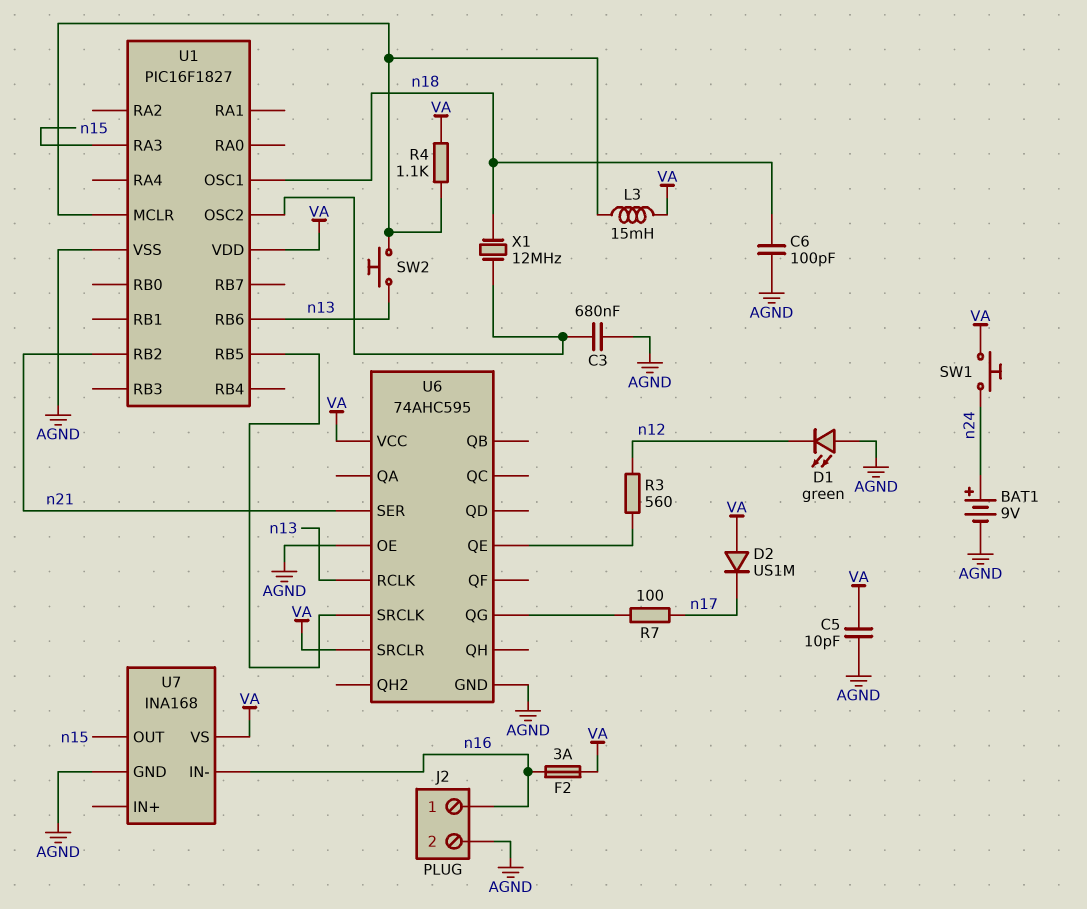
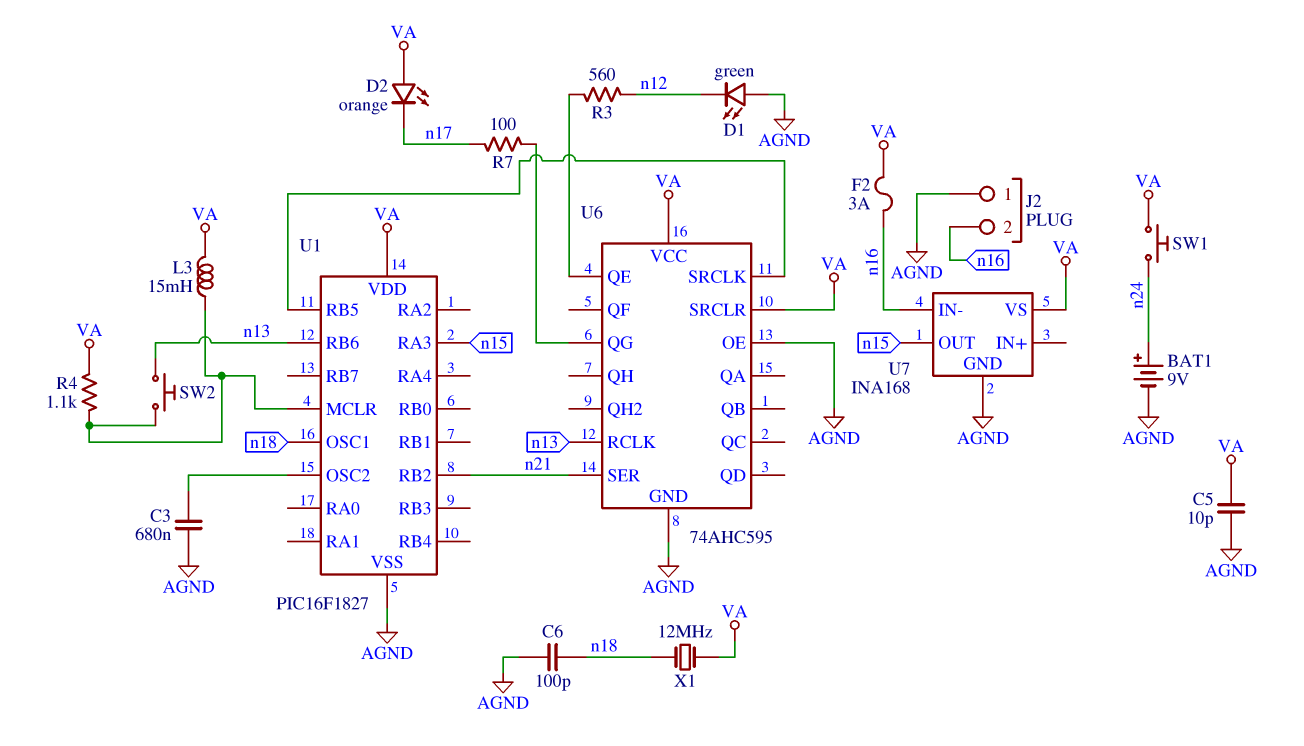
D2: diode US1M (A VA, K n17) -> LED orange (A VA, K n17)
J2 pin 1: n16 -> AGND
J2 pin 2: AGND -> n16
X1: 12MHz (U1/OSC2, n18) -> 12MHz (VA, n18)

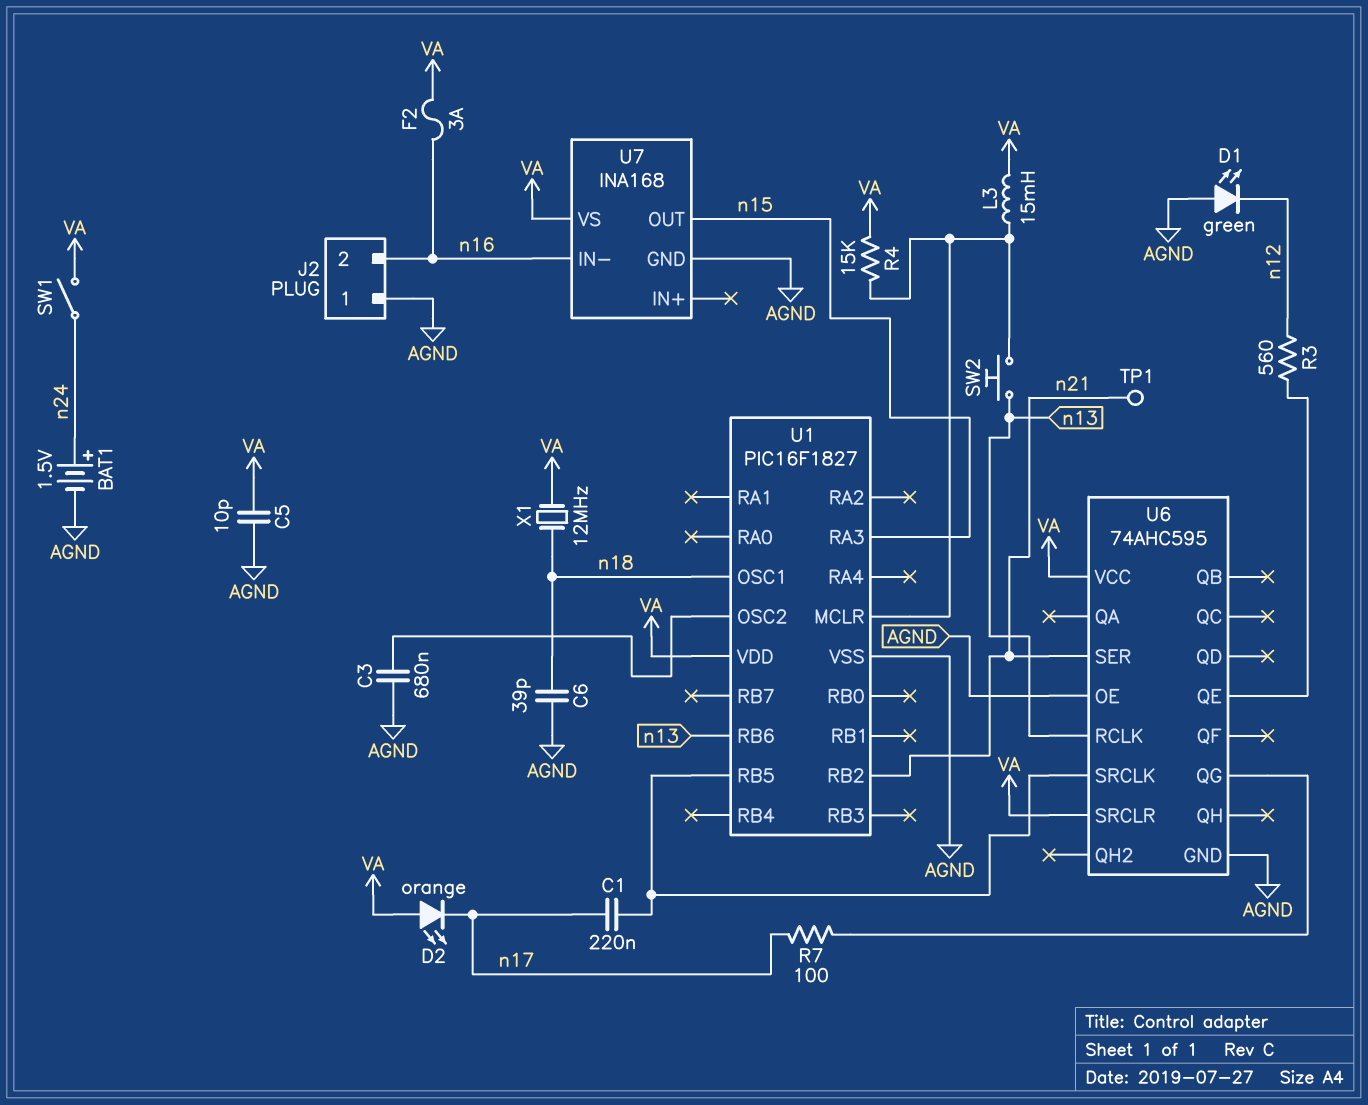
BAT1: 9V (plus n24, minus AGND) -> 1.5V (plus n24, minus AGND)
C1: none -> 220nF (U1/RB5, n17)
C6: 100pF (AGND, n18) -> 39pF (AGND, n18)
R4: 1.1k (U1/MCLR, VA) -> 15k (U1/MCLR, VA)
SW1: button (VA, n24) -> switch (VA, n24)
TP1: none -> test point (n21)

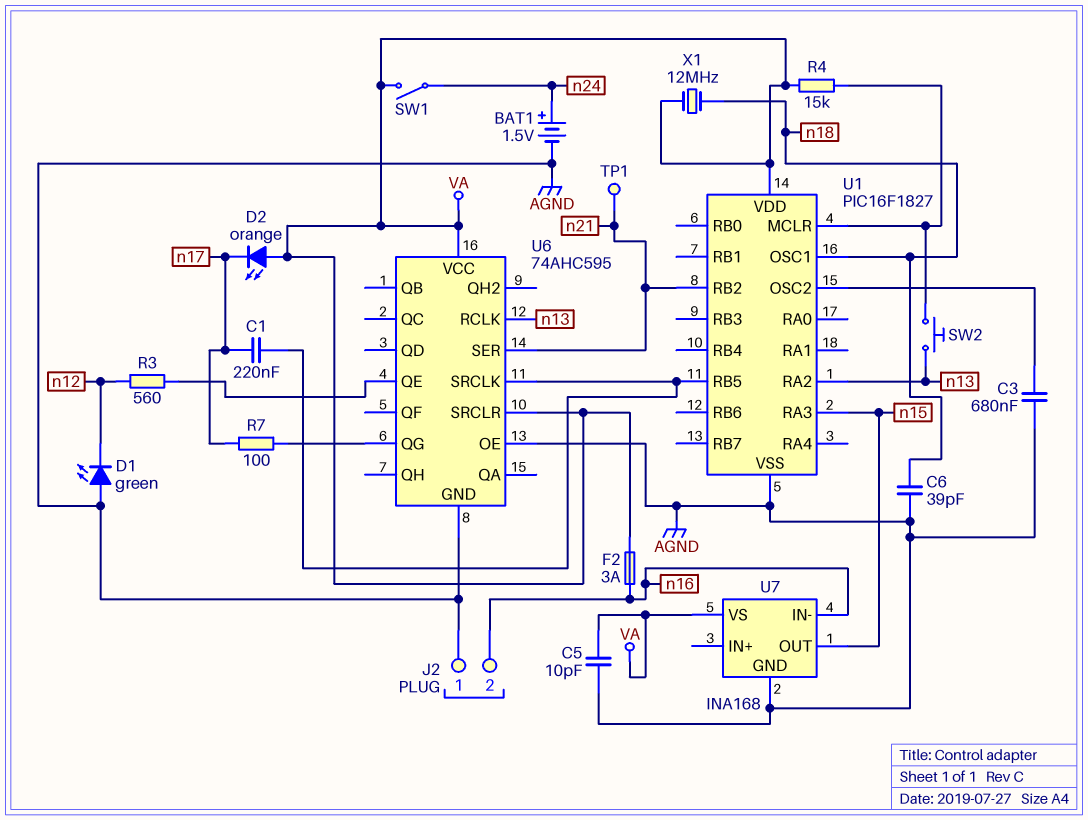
L3: 15mH (U1/MCLR, VA) -> none
U1 pin RA2: none -> n13
U1 pin RB6: n13 -> none

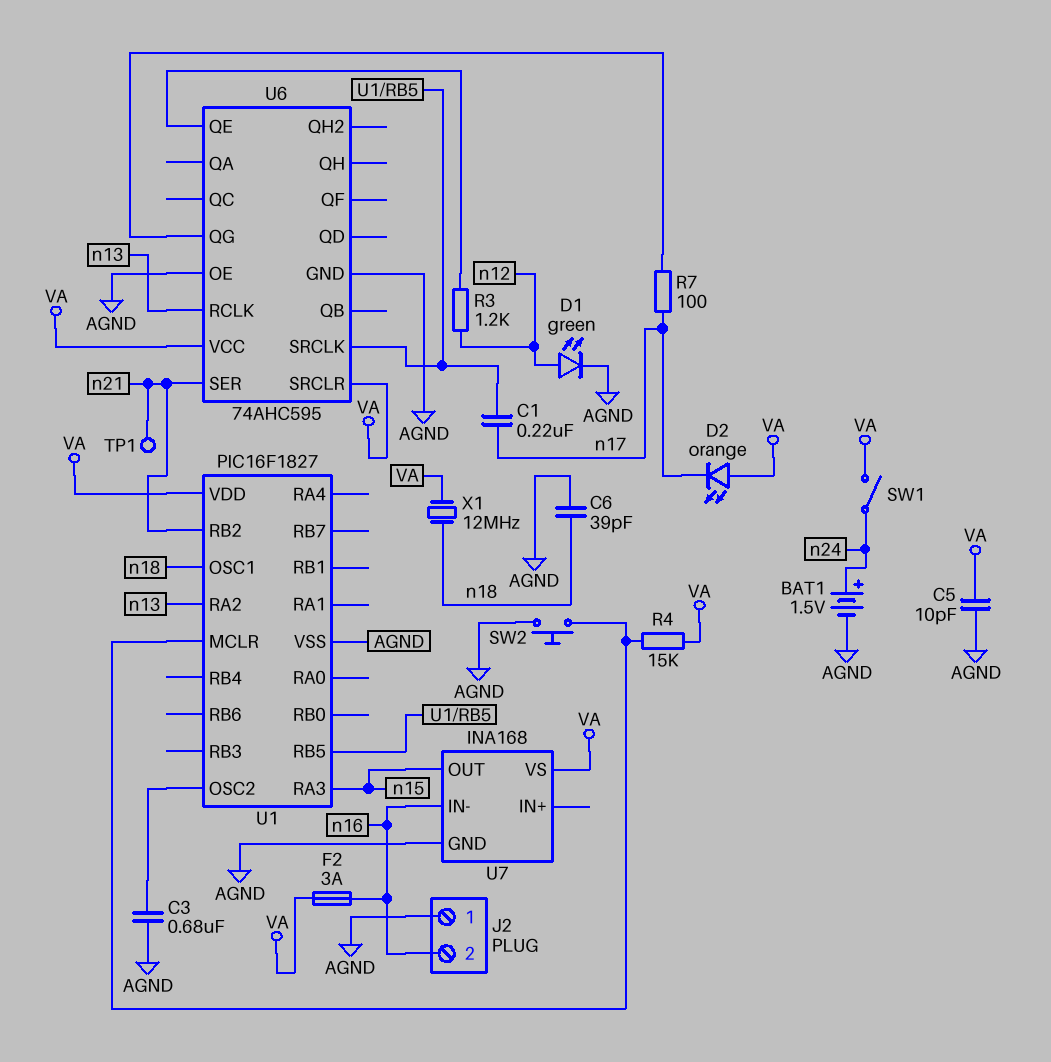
D1: LED green (A AGND, K n12) -> LED green (A n12, K AGND)
R3: 560 (U6/QE, n12) -> 1.2k (U6/QE, n12)
SW2: button (U1/MCLR, n13) -> button (AGND, U1/MCLR)

